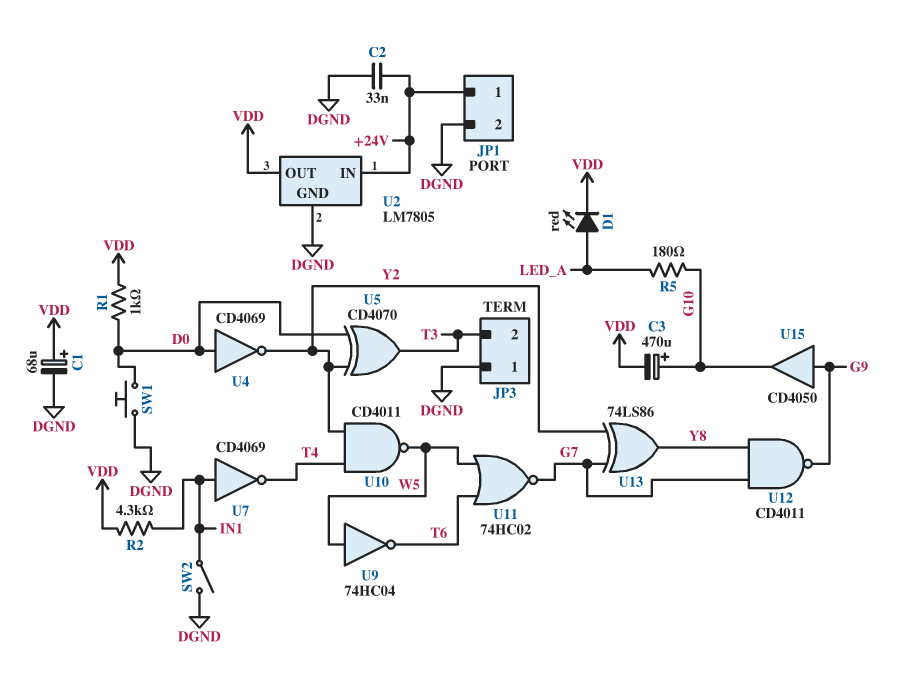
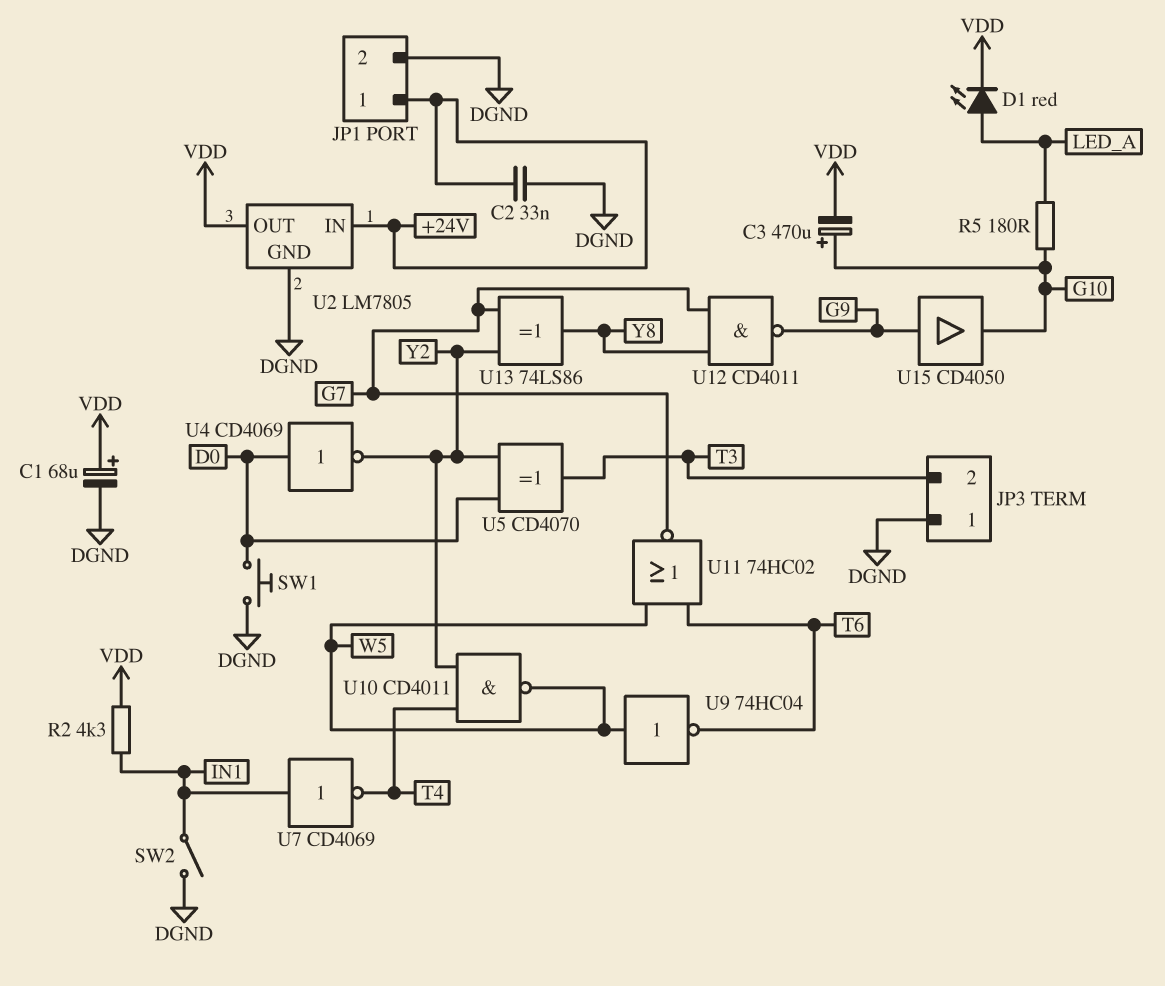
R1: 1k (D0, VDD) -> none

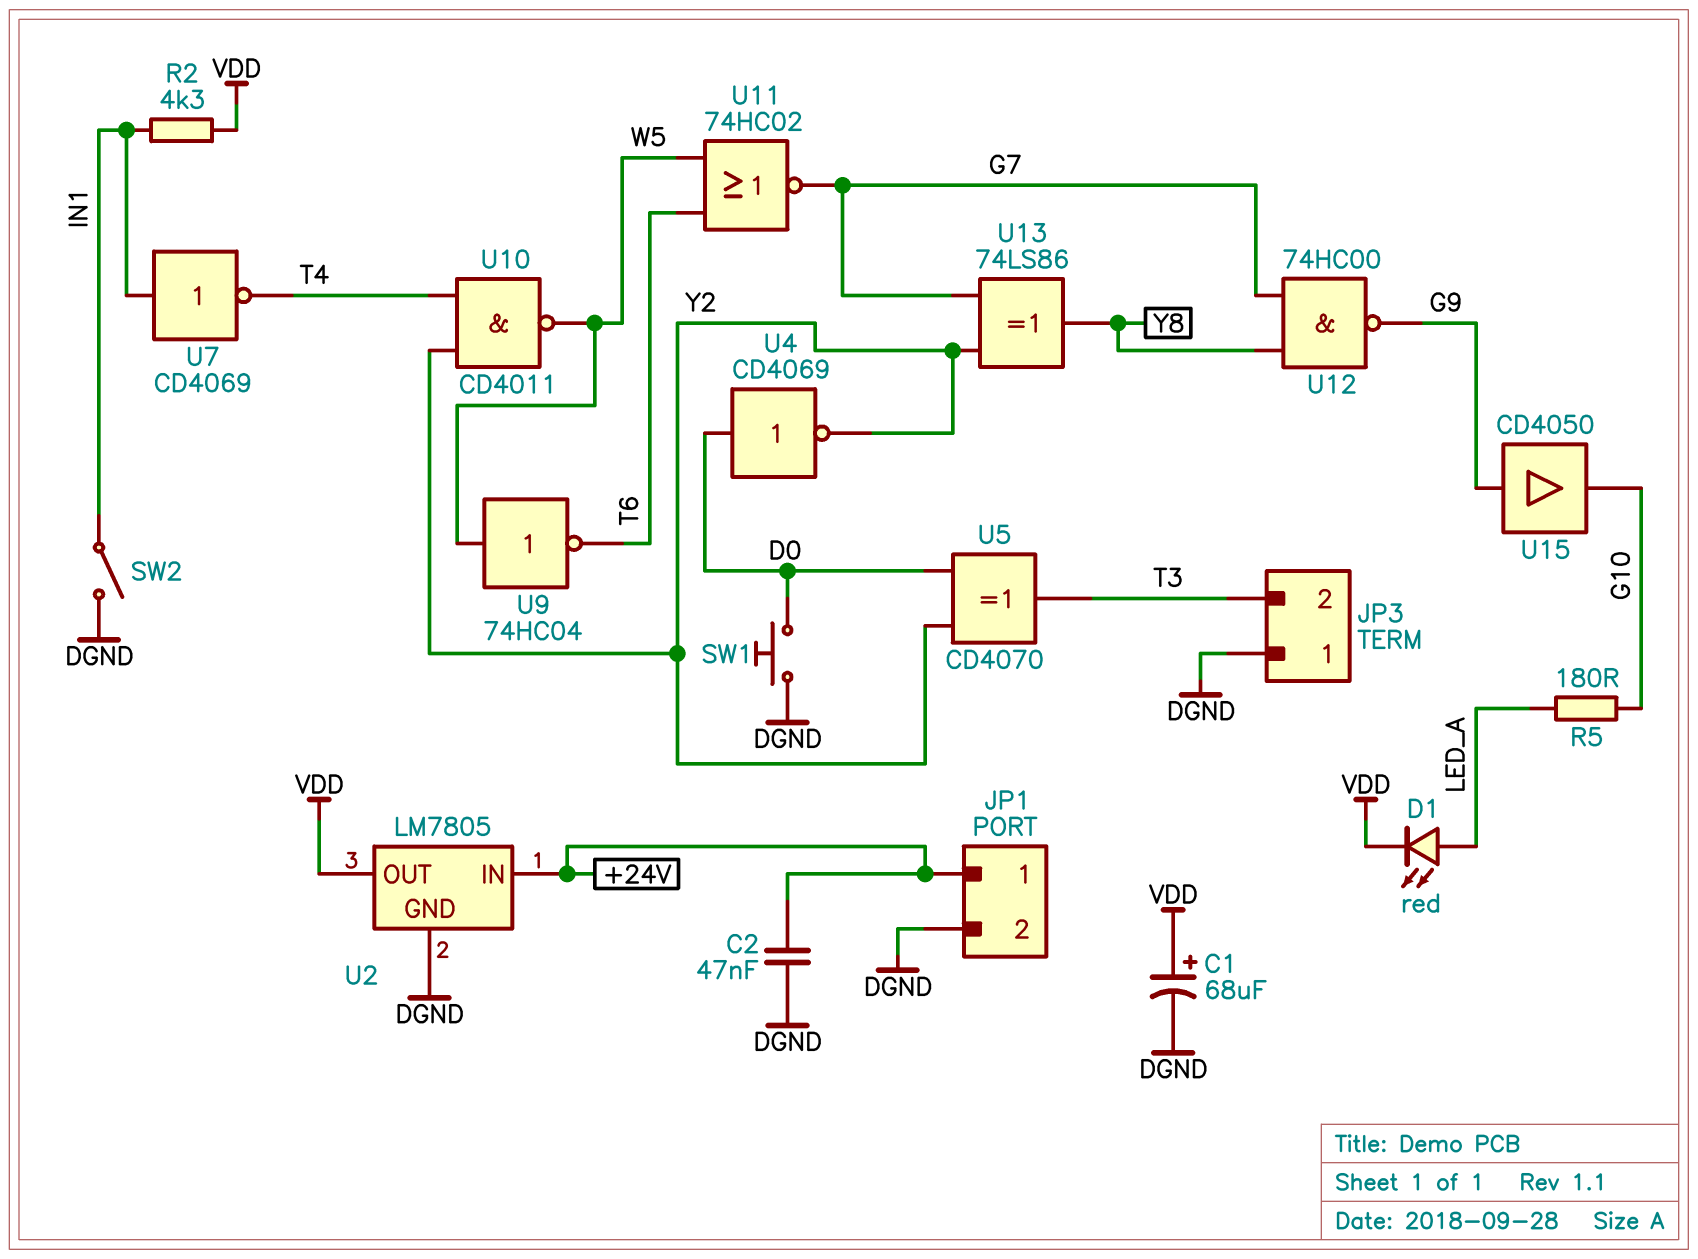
C2: 33nF (+24V, DGND) -> 47nF (+24V, DGND)
C3: 470uF (plus G10, minus VDD) -> none
U12: NAND CD4011 (in G7, in Y8, out G9) -> NAND 74HC00 (in G7, in Y8, out G9)

